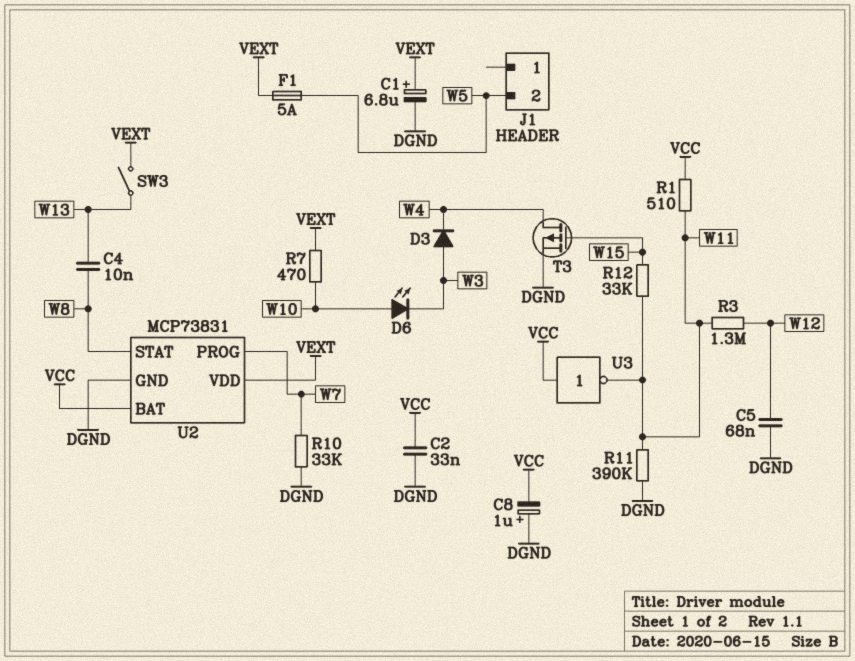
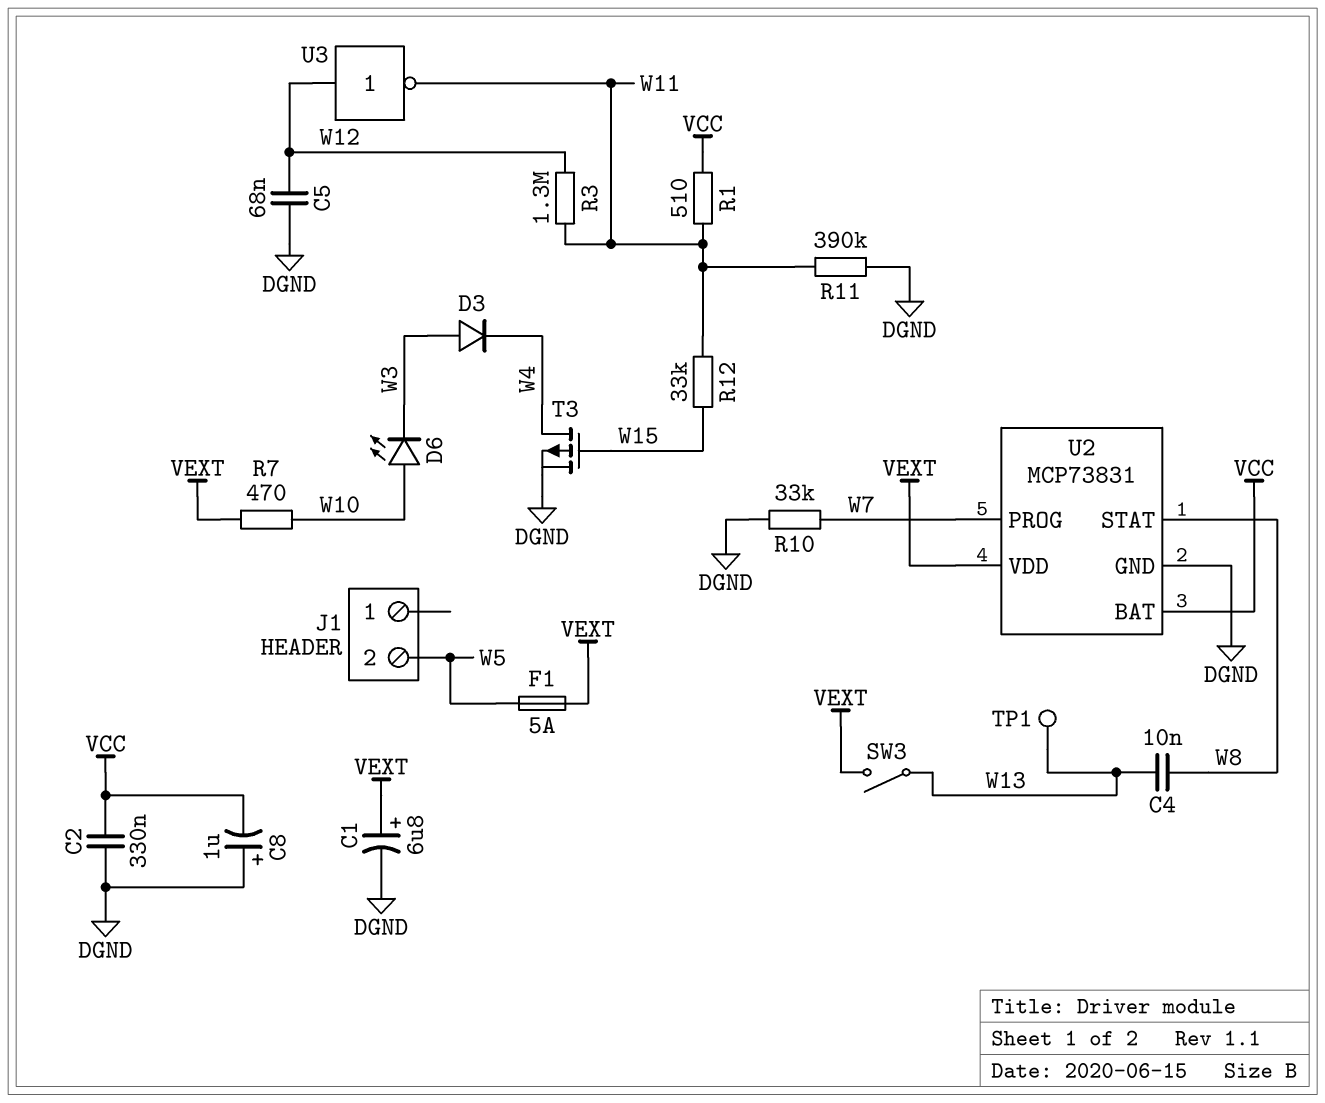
C2: 33nF (DGND, VCC) -> 330nF (DGND, VCC)
TP1: none -> test point (W13)
U3: NOT (in VCC, out W11) -> NOT (in W12, out W11)

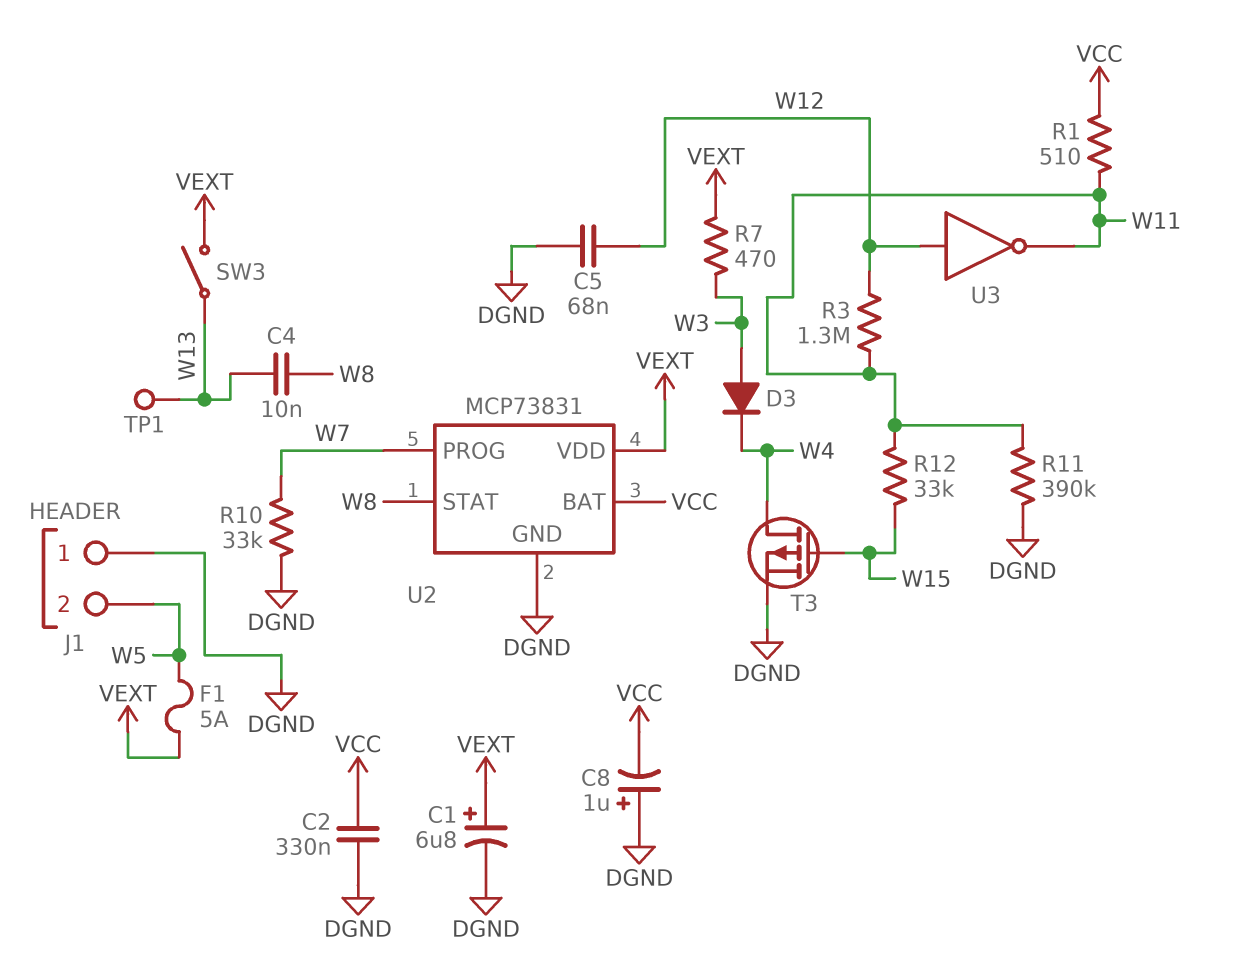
D6: LED (A W10, K W3) -> none
J1 pin 1: none -> DGND
R7: 470 (VEXT, W10) -> 470 (VEXT, W3)

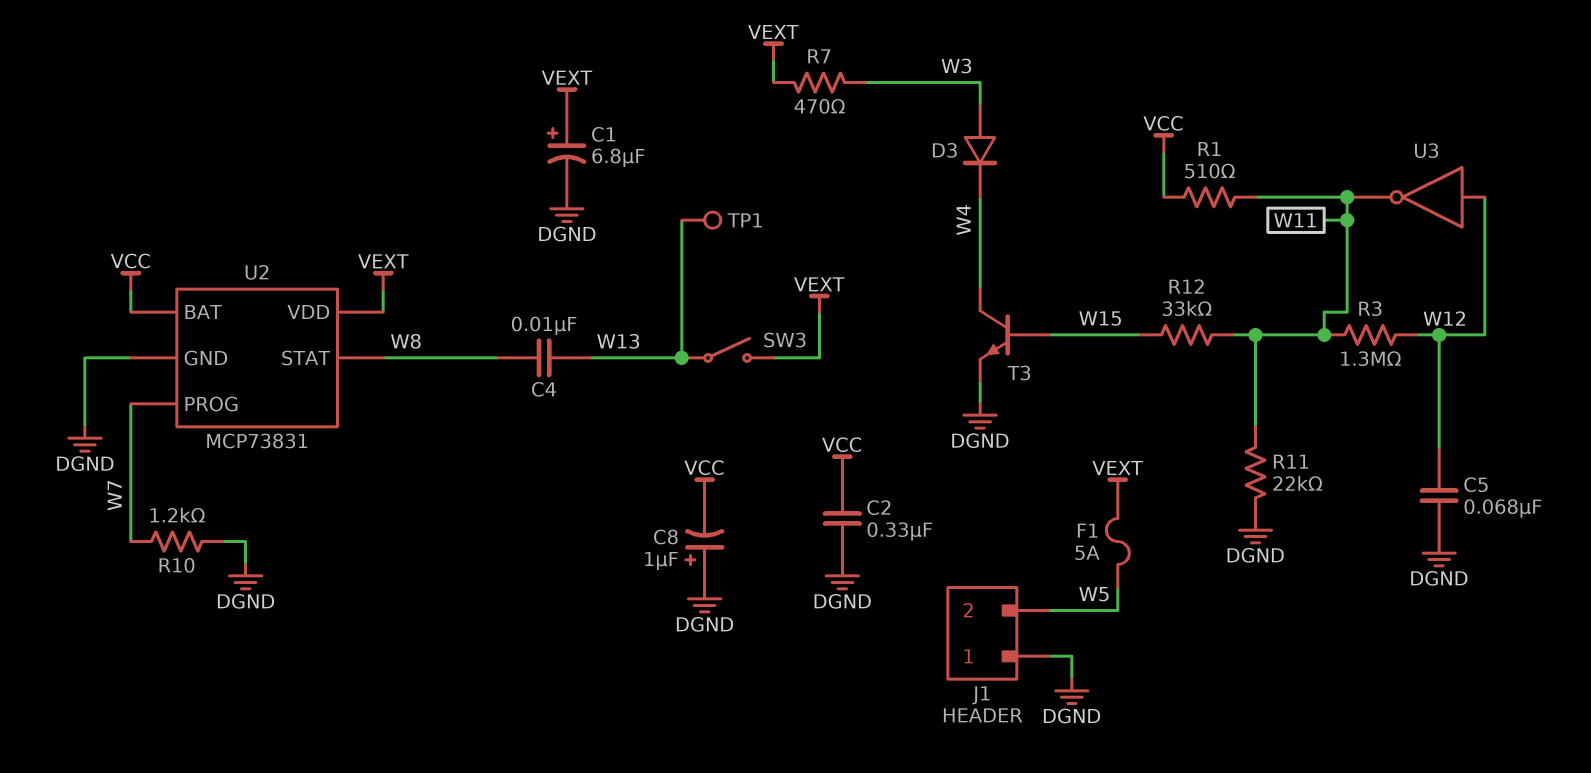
R10: 33k (DGND, W7) -> 1.2k (DGND, W7)
R11: 390k (DGND, W11) -> 22k (DGND, W11)
T3: PMOS (G W15, D W4, S DGND) -> NPN (B W15, C W4, E DGND)

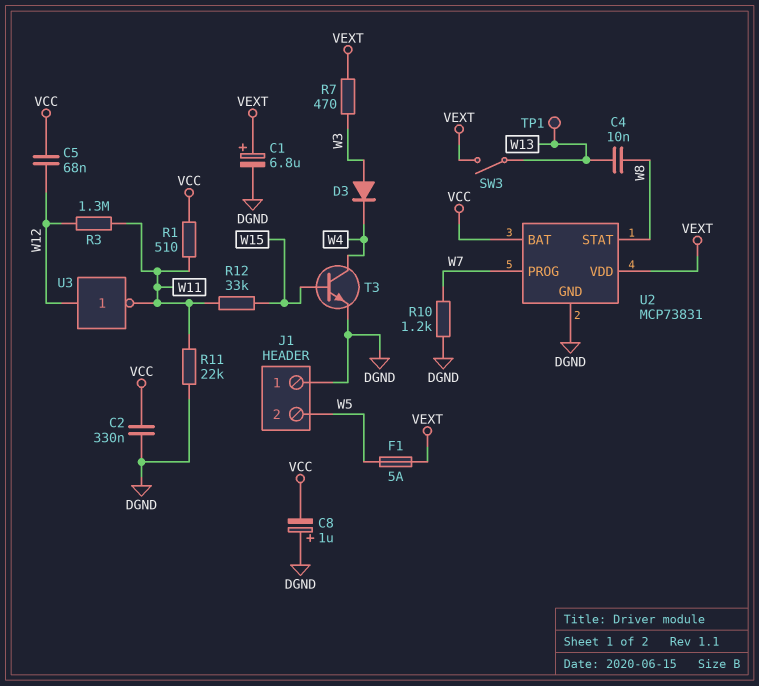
C5: 68nF (DGND, W12) -> 68nF (VCC, W12)

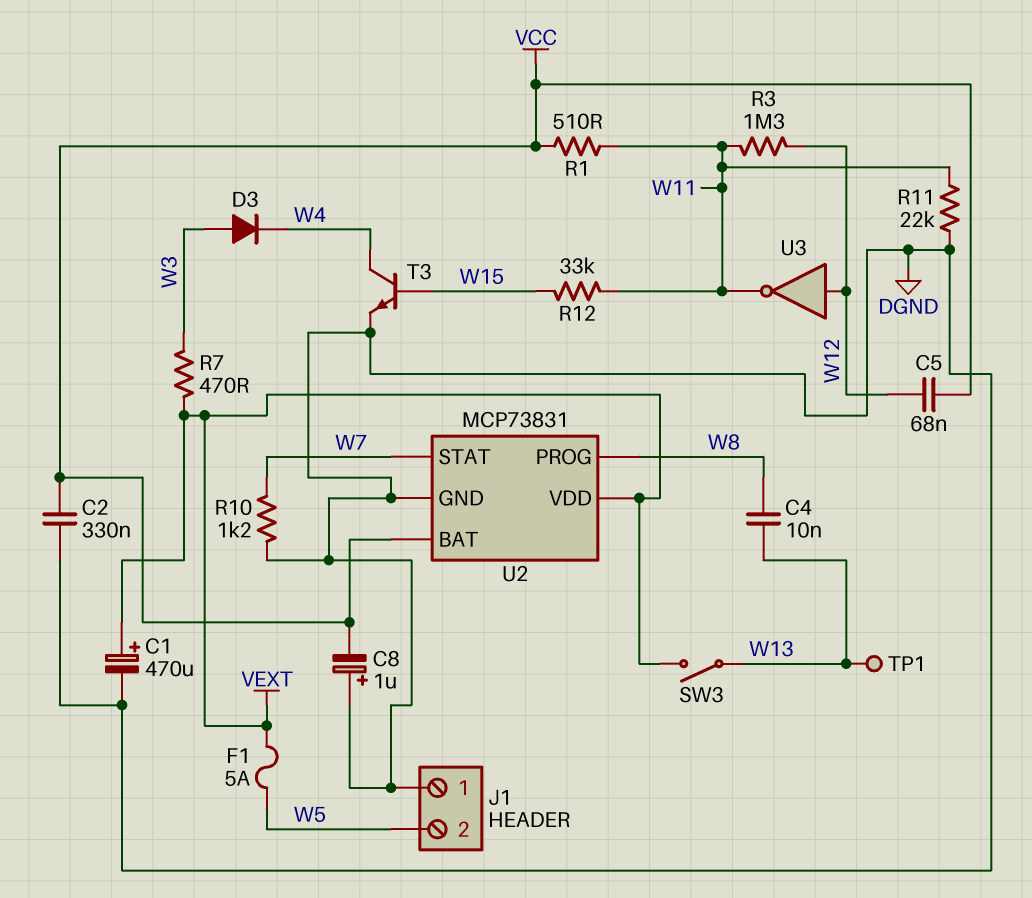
C1: 6.8uF (plus VEXT, minus DGND) -> 470uF (plus VEXT, minus DGND)
U2 pin PROG: W7 -> W8
U2 pin STAT: W8 -> W7

